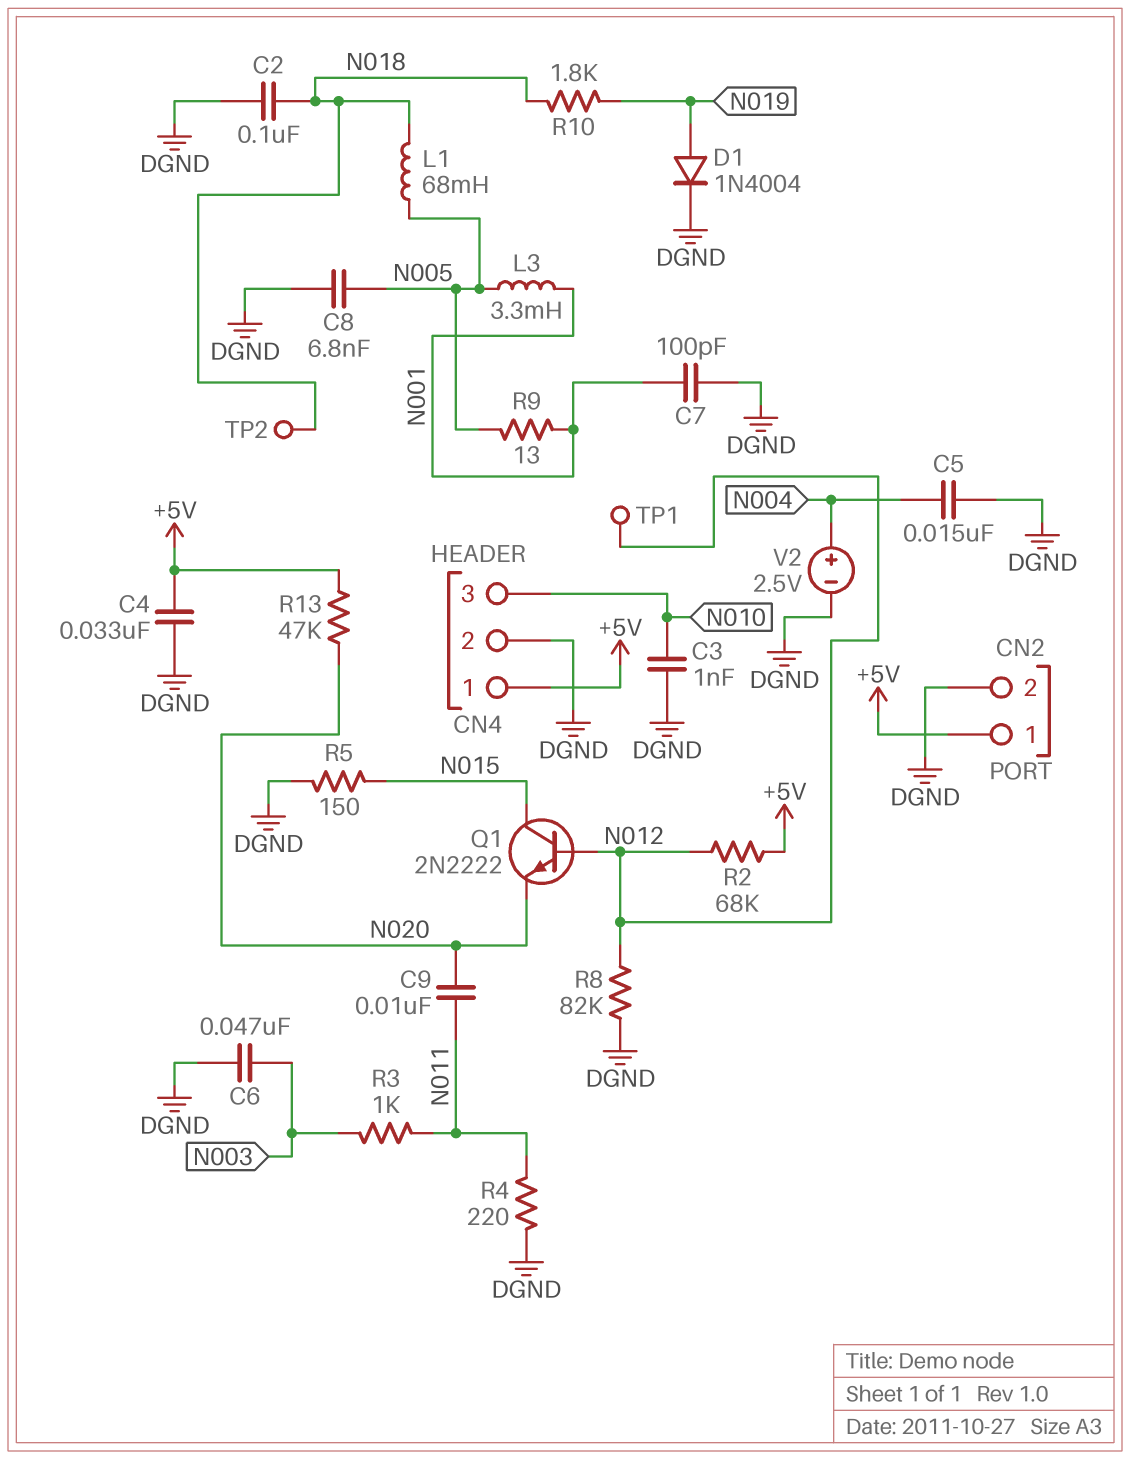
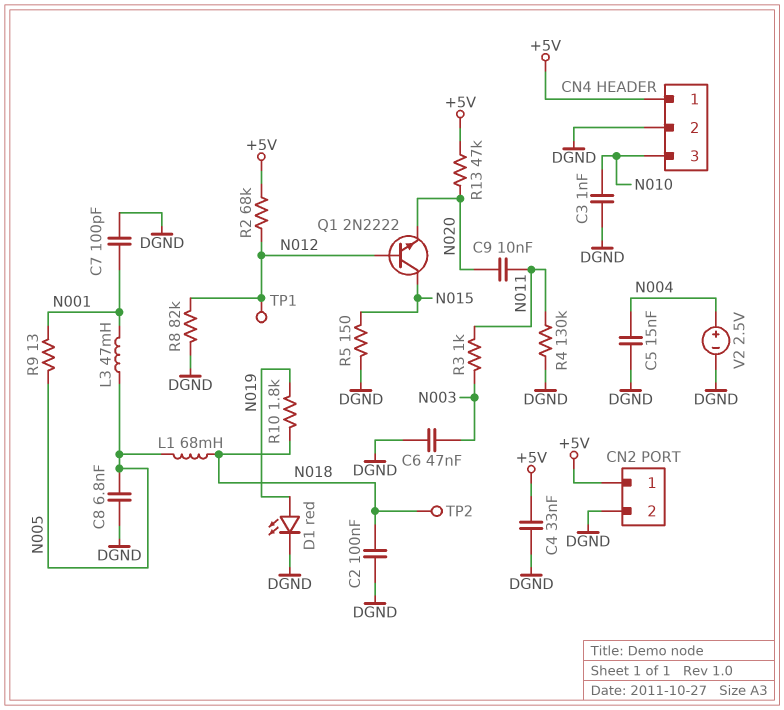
D1: diode 1N4004 (A N019, K DGND) -> LED red (A N019, K DGND)
L3: 3.3mH (N001, N005) -> 47mH (N001, N005)
R4: 220 (DGND, N011) -> 130k (DGND, N011)

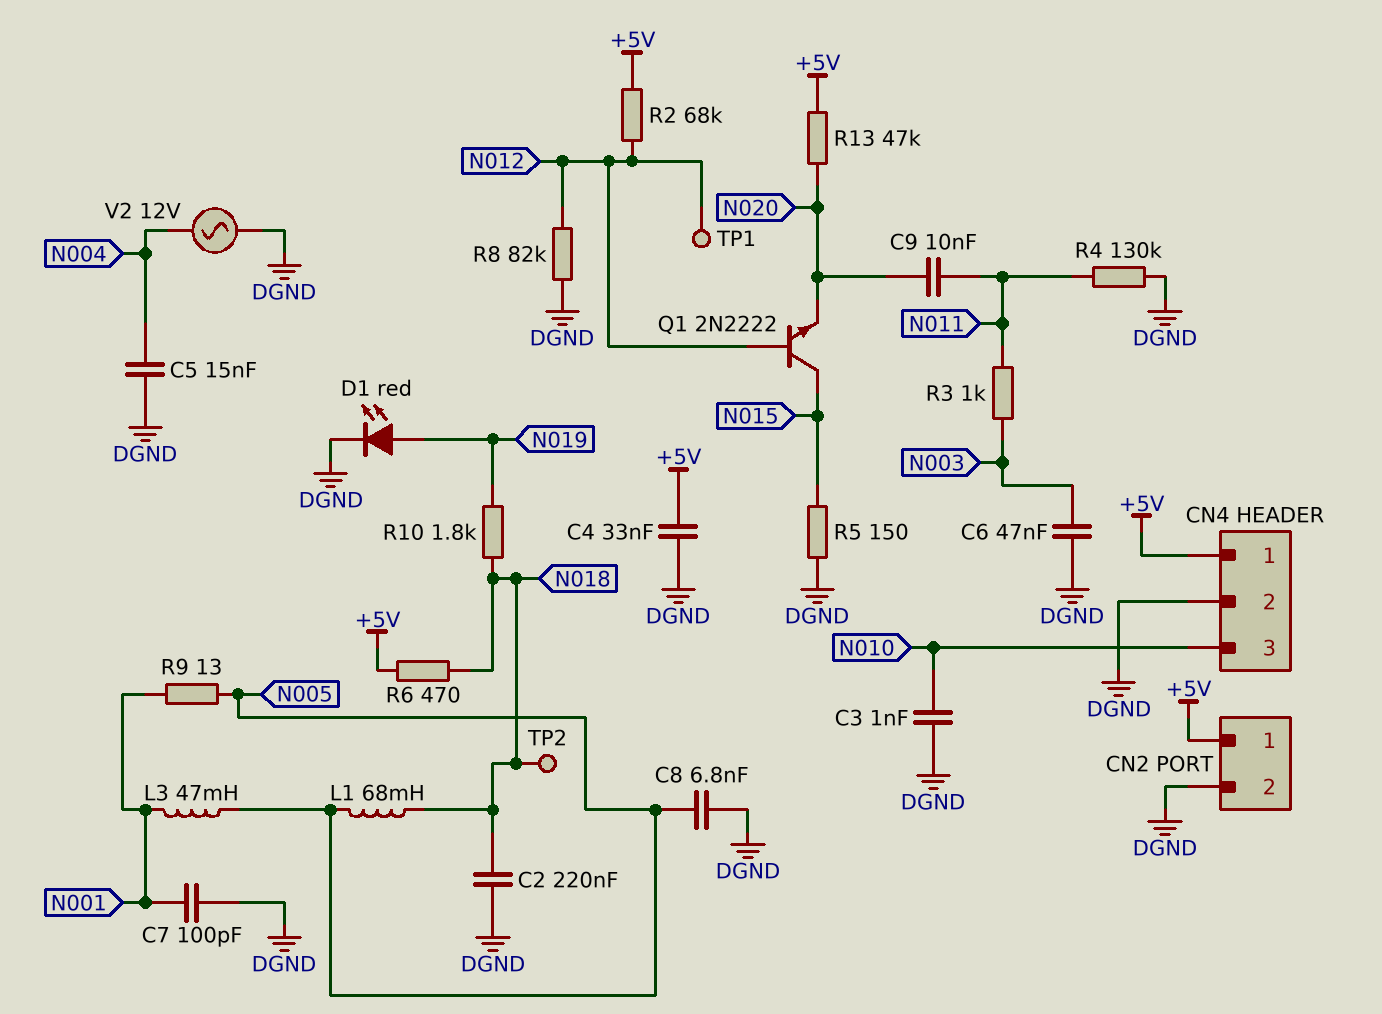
C2: 100nF (DGND, N018) -> 220nF (DGND, N018)
R6: none -> 470 (+5V, N018)
V2: 2.5V (plus N004, minus DGND) -> AC 12V (DGND, N004)

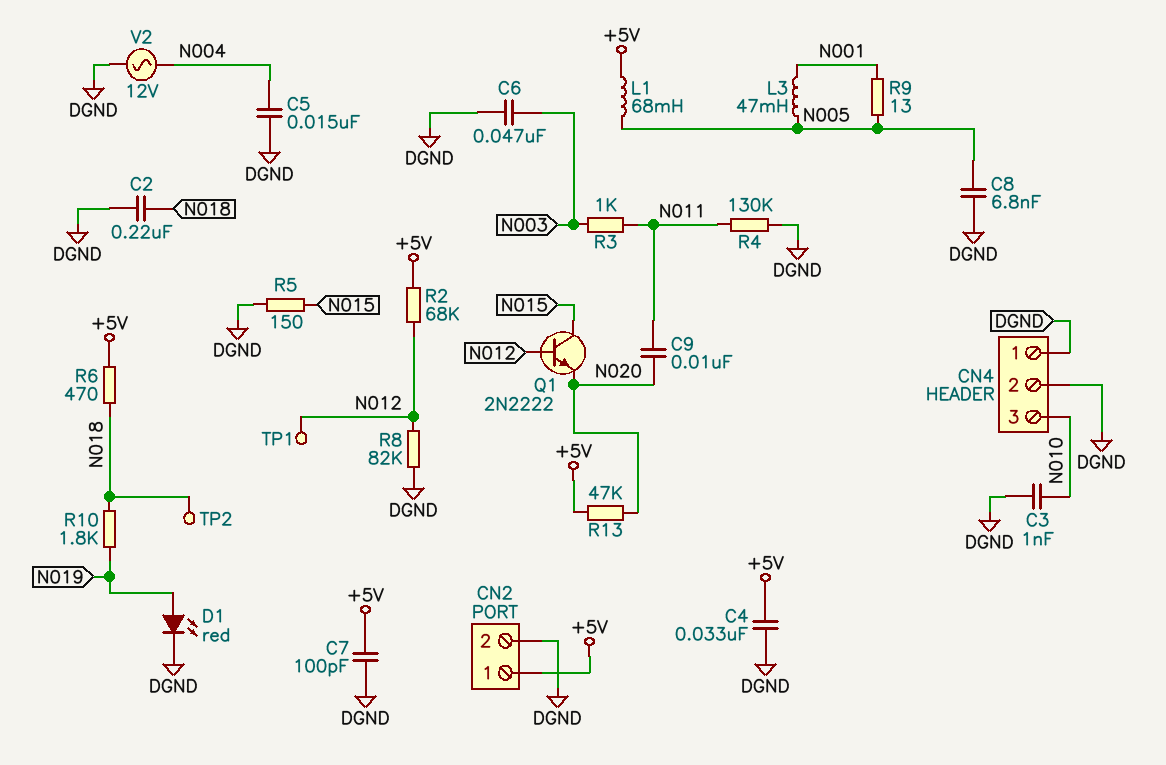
C7: 100pF (DGND, N001) -> 100pF (+5V, DGND)
CN4 pin 1: +5V -> DGND
L1: 68mH (N005, N018) -> 68mH (+5V, N005)

